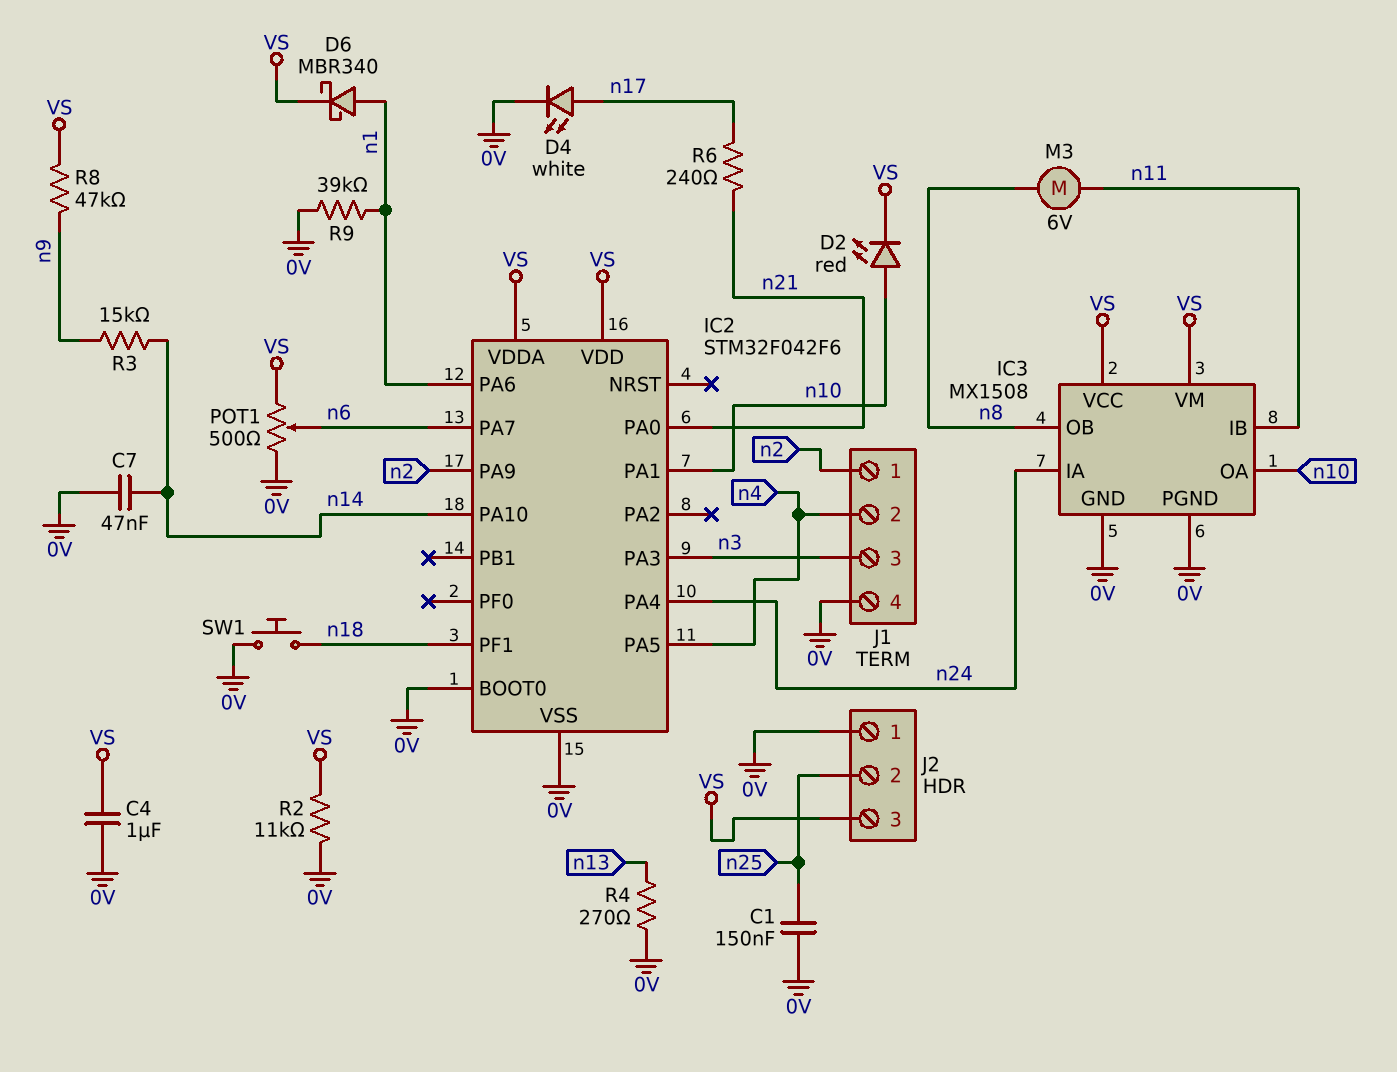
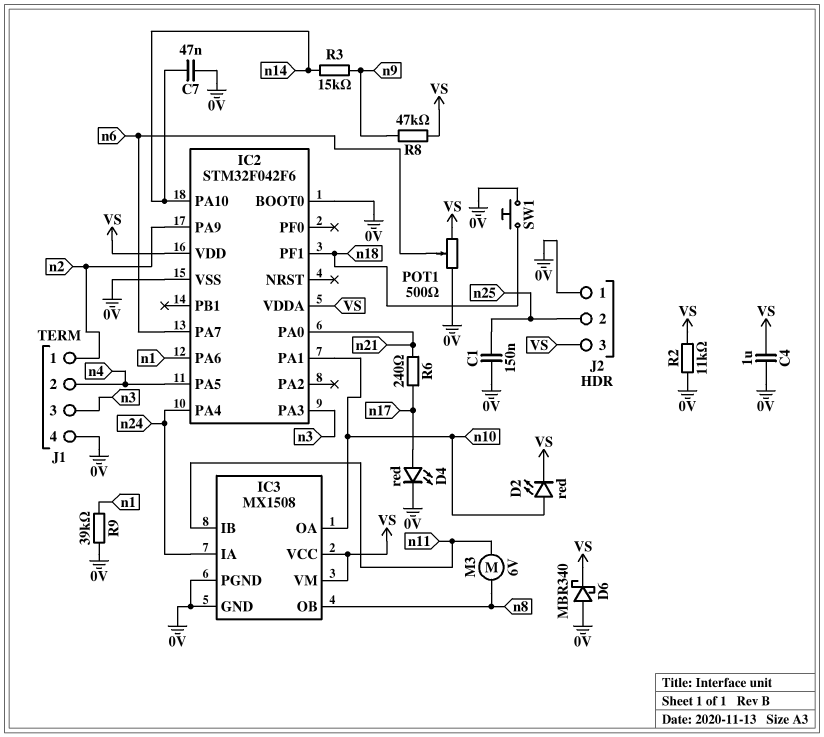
D4: LED white (A n17, K 0V) -> LED red (A n17, K 0V)
D6: schottky MBR340 (A n1, K VS) -> schottky MBR340 (A 0V, K VS)
R4: 270 (0V, n13) -> none

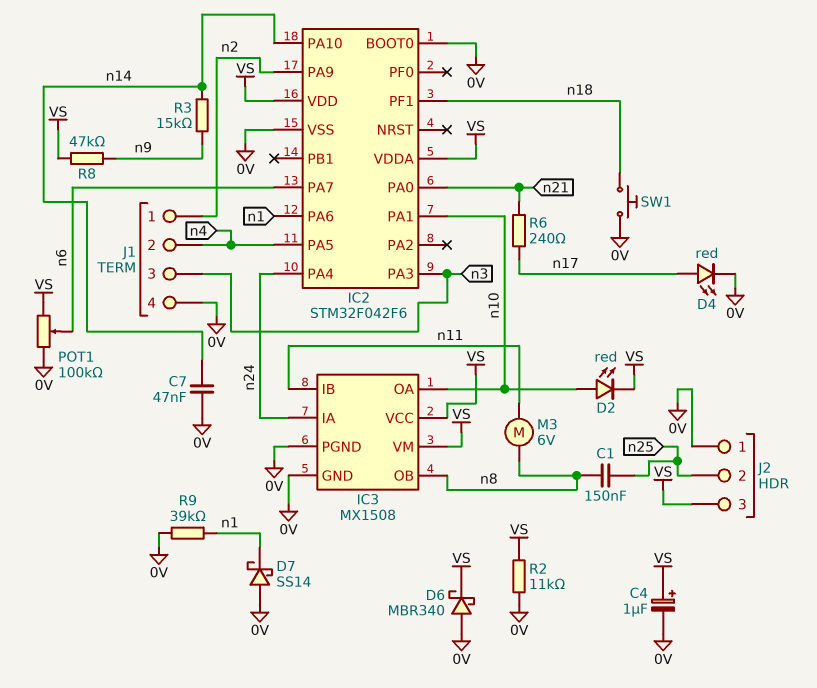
C1: 150nF (0V, n25) -> 150nF (n8, n25)
C4: 1uF (0V, VS) -> 1uF (plus VS, minus 0V)
D7: none -> schottky SS14 (A 0V, K n1)
POT1: 500 (0V, VS, wiper n6) -> 100k (0V, VS, wiper n6)

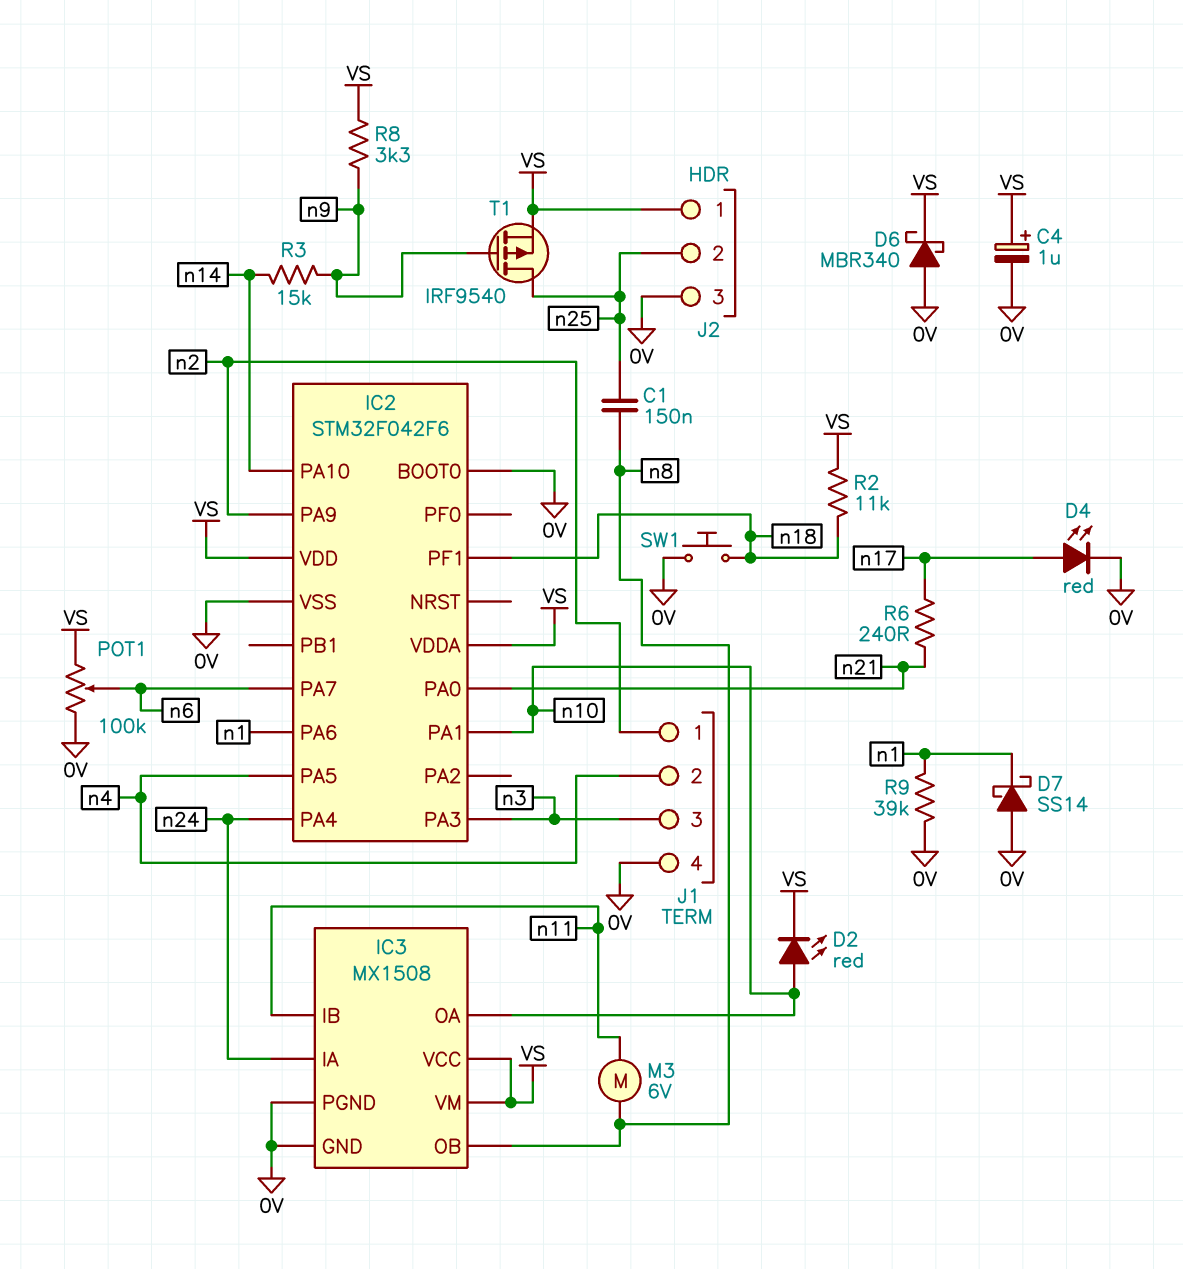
C7: 47nF (0V, n14) -> none
J2 pin 1: 0V -> VS
J2 pin 3: VS -> 0V
R2: 11k (0V, VS) -> 11k (VS, n18)
R8: 47k (VS, n9) -> 3.3k (VS, n9)
T1: none -> PMOS IRF9540 (G n9, D n25, S VS)

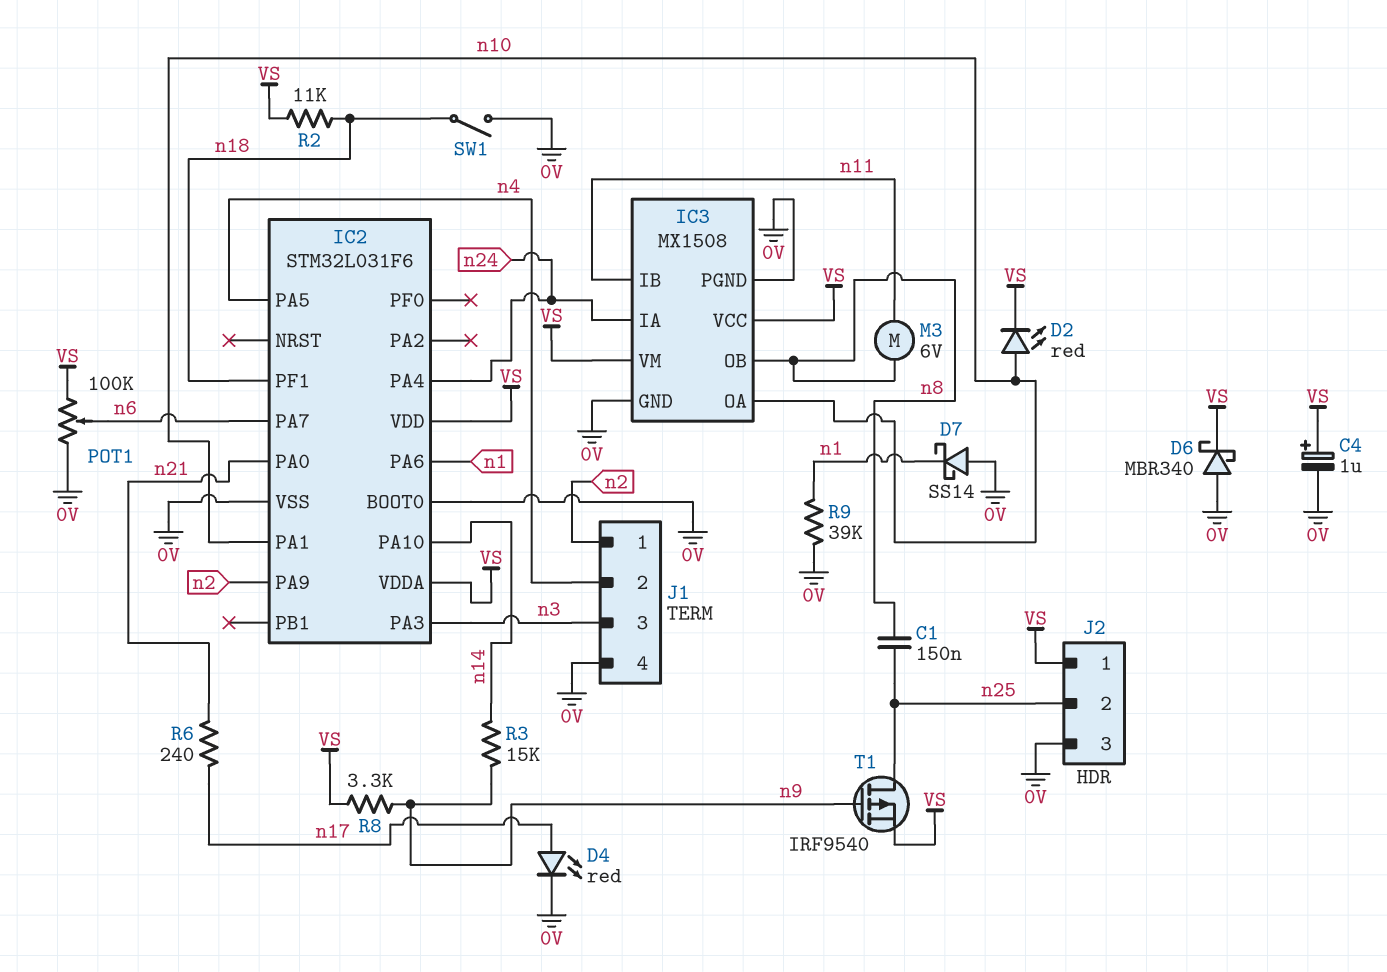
IC2: STM32F042F6 -> STM32L031F6
SW1: button (0V, n18) -> switch (0V, n18)

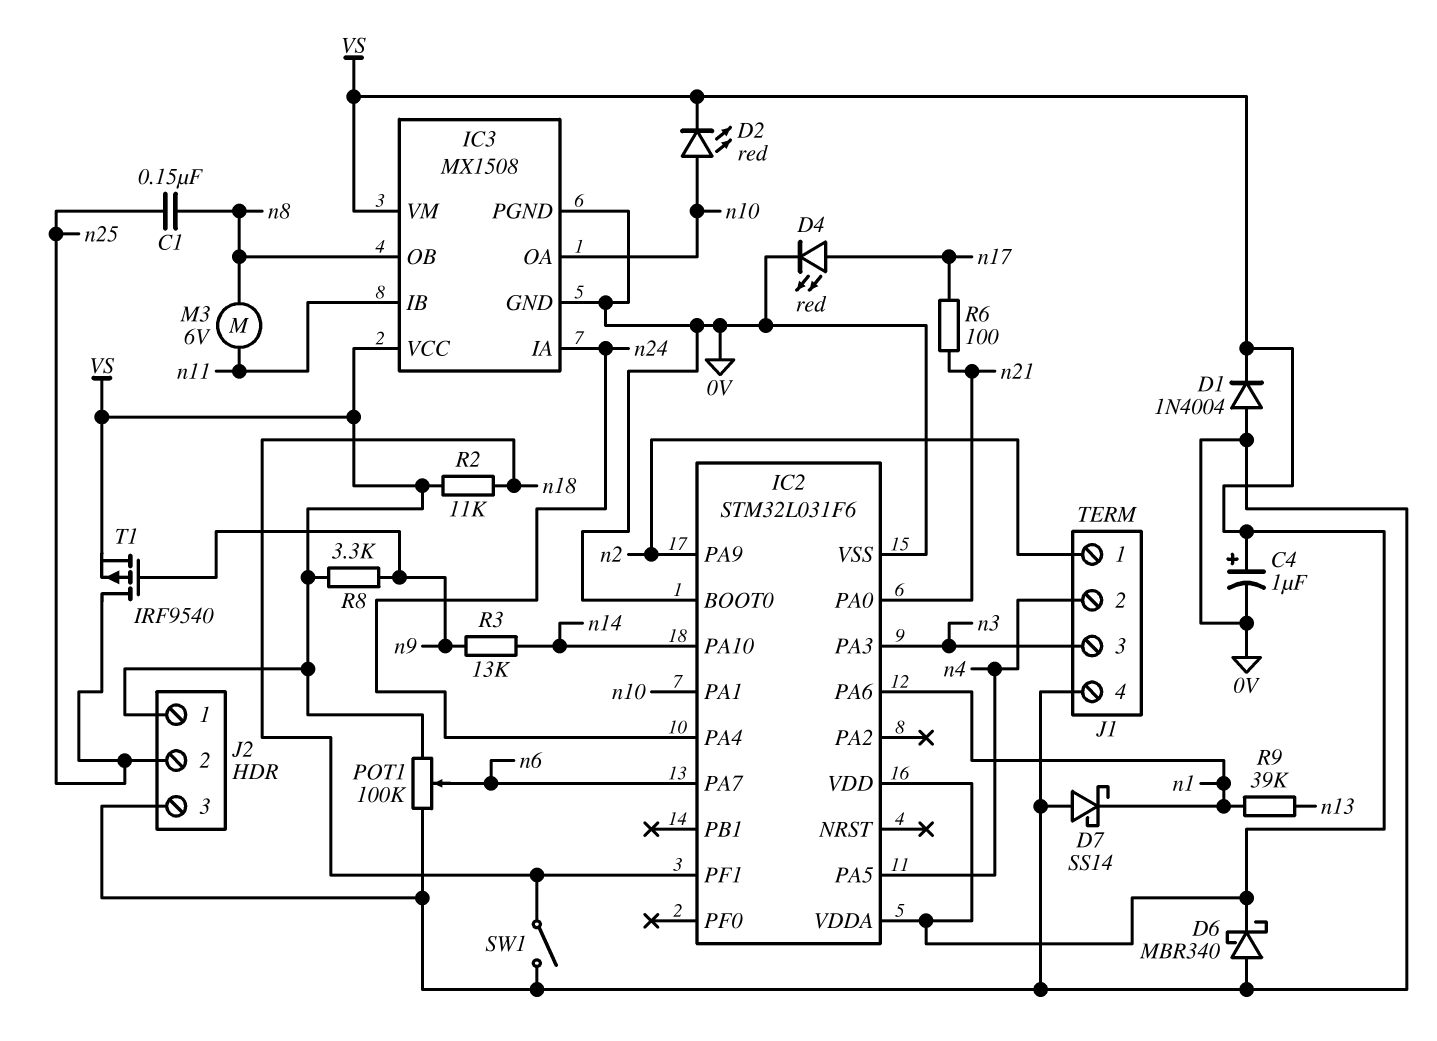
D1: none -> diode 1N4004 (A 0V, K VS)
R3: 15k (n9, n14) -> 13k (n9, n14)
R6: 240 (n17, n21) -> 100 (n17, n21)
R9: 39k (0V, n1) -> 39k (n1, n13)

